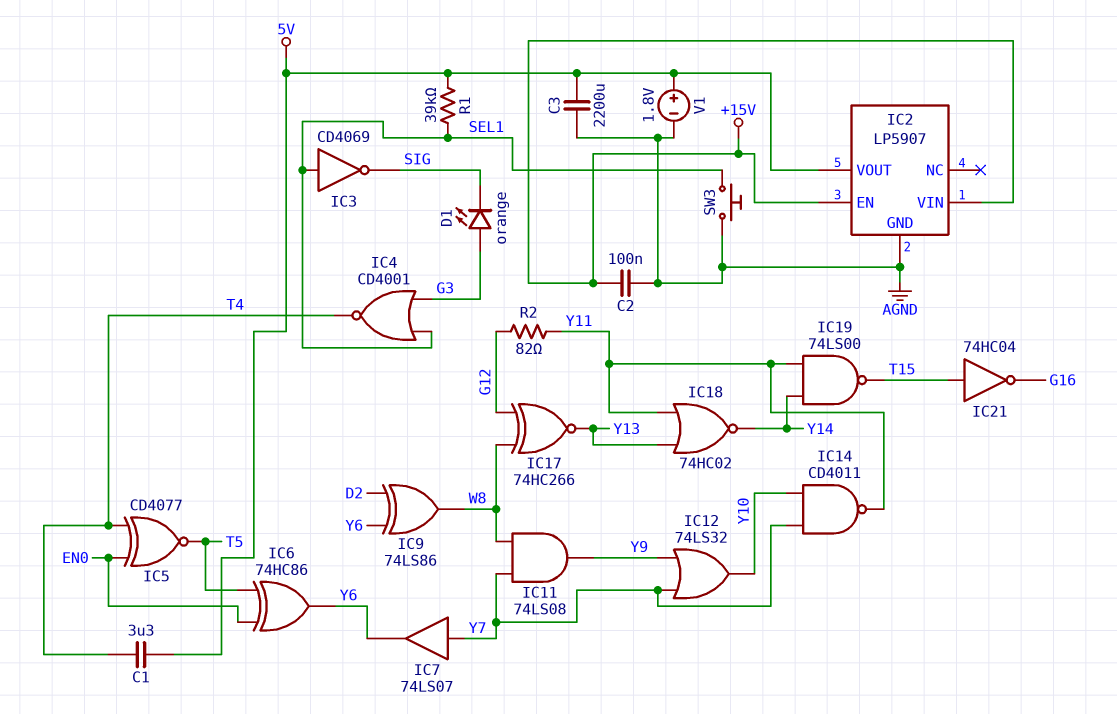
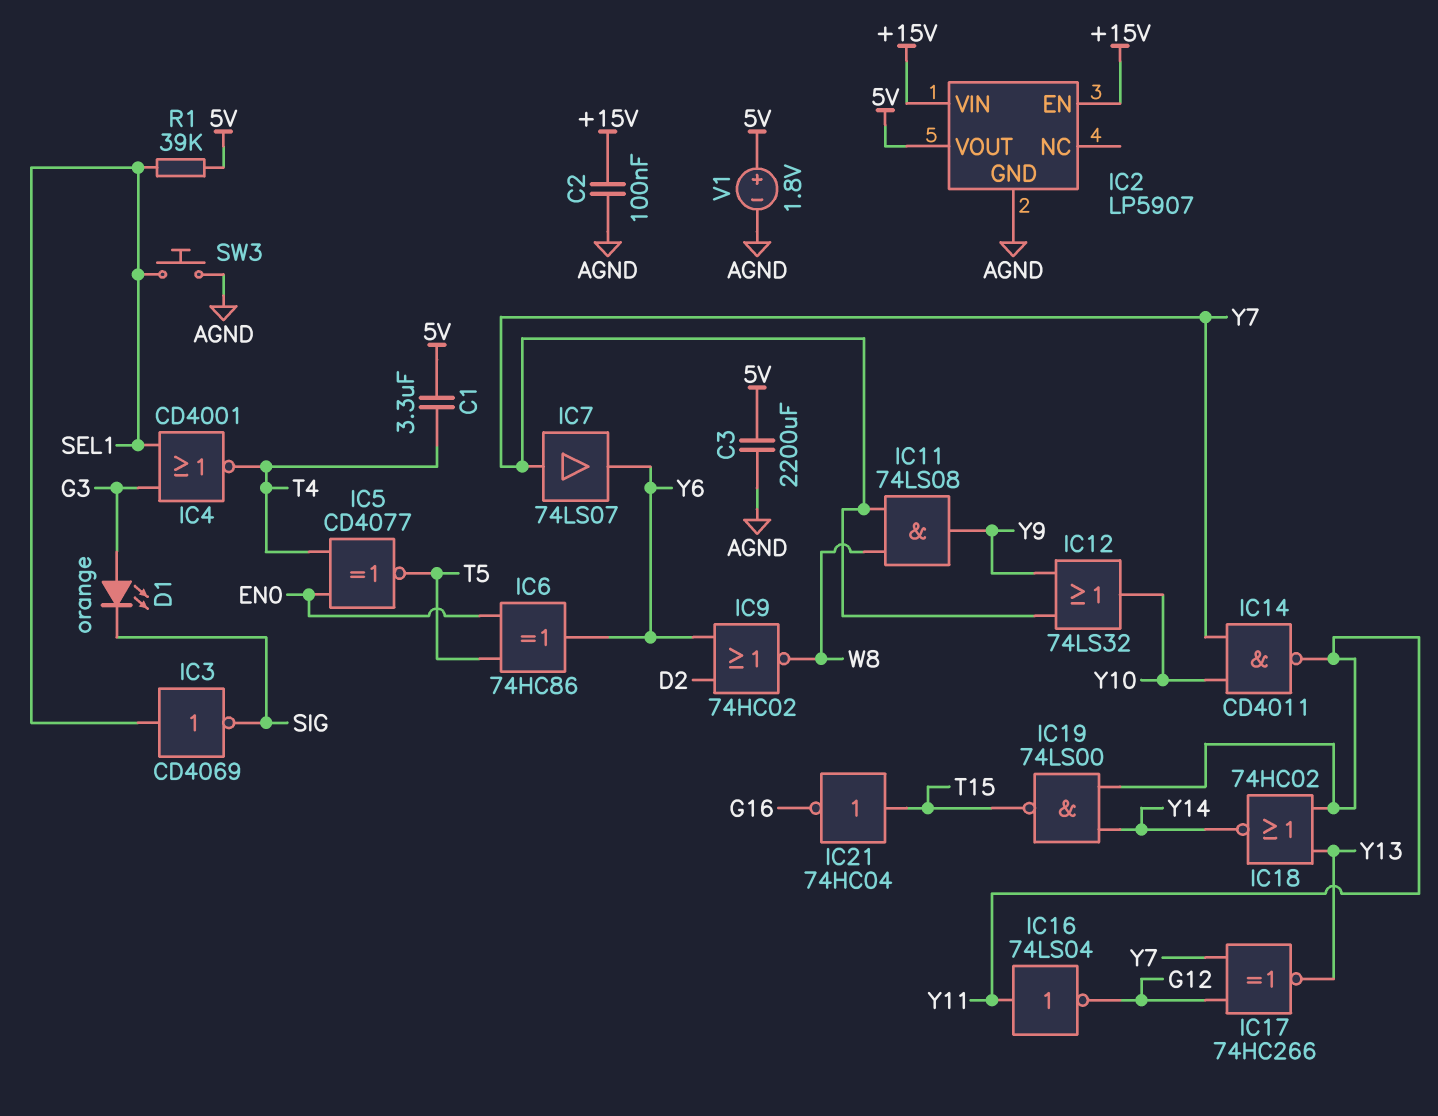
IC9: XOR 74LS86 (in D2, in Y6, out W8) -> NOR 74HC02 (in D2, in Y6, out W8)
IC16: none -> NOT 74LS04 (in Y11, out G12)
IC17: XNOR 74HC266 (in G12, in W8, out Y13) -> XNOR 74HC266 (in G12, in Y7, out Y13)
R2: 82 (G12, Y11) -> none

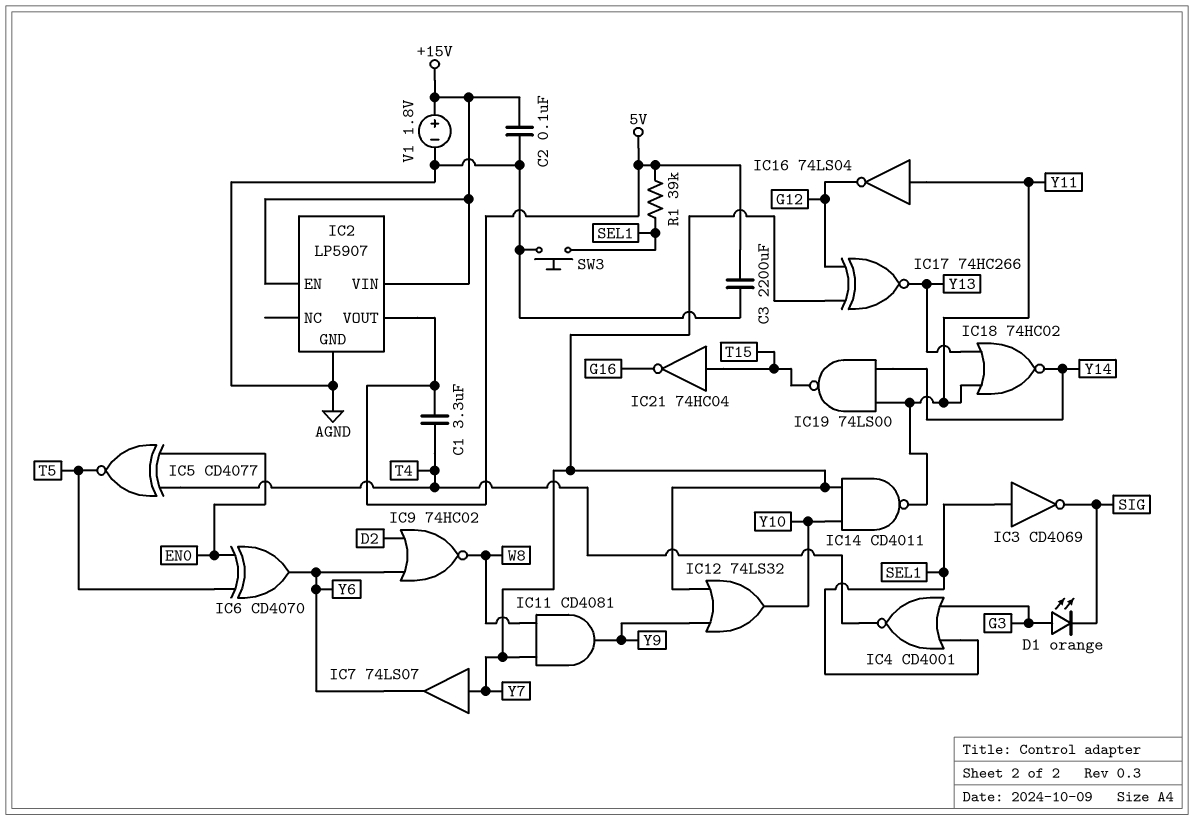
IC6: XOR 74HC86 (in EN0, in T5, out Y6) -> XOR CD4070 (in EN0, in T5, out Y6)
IC11: AND 74LS08 (in W8, in Y7, out Y9) -> AND CD4081 (in W8, in Y7, out Y9)
V1: 1.8V (plus 5V, minus AGND) -> 1.8V (plus +15V, minus AGND)

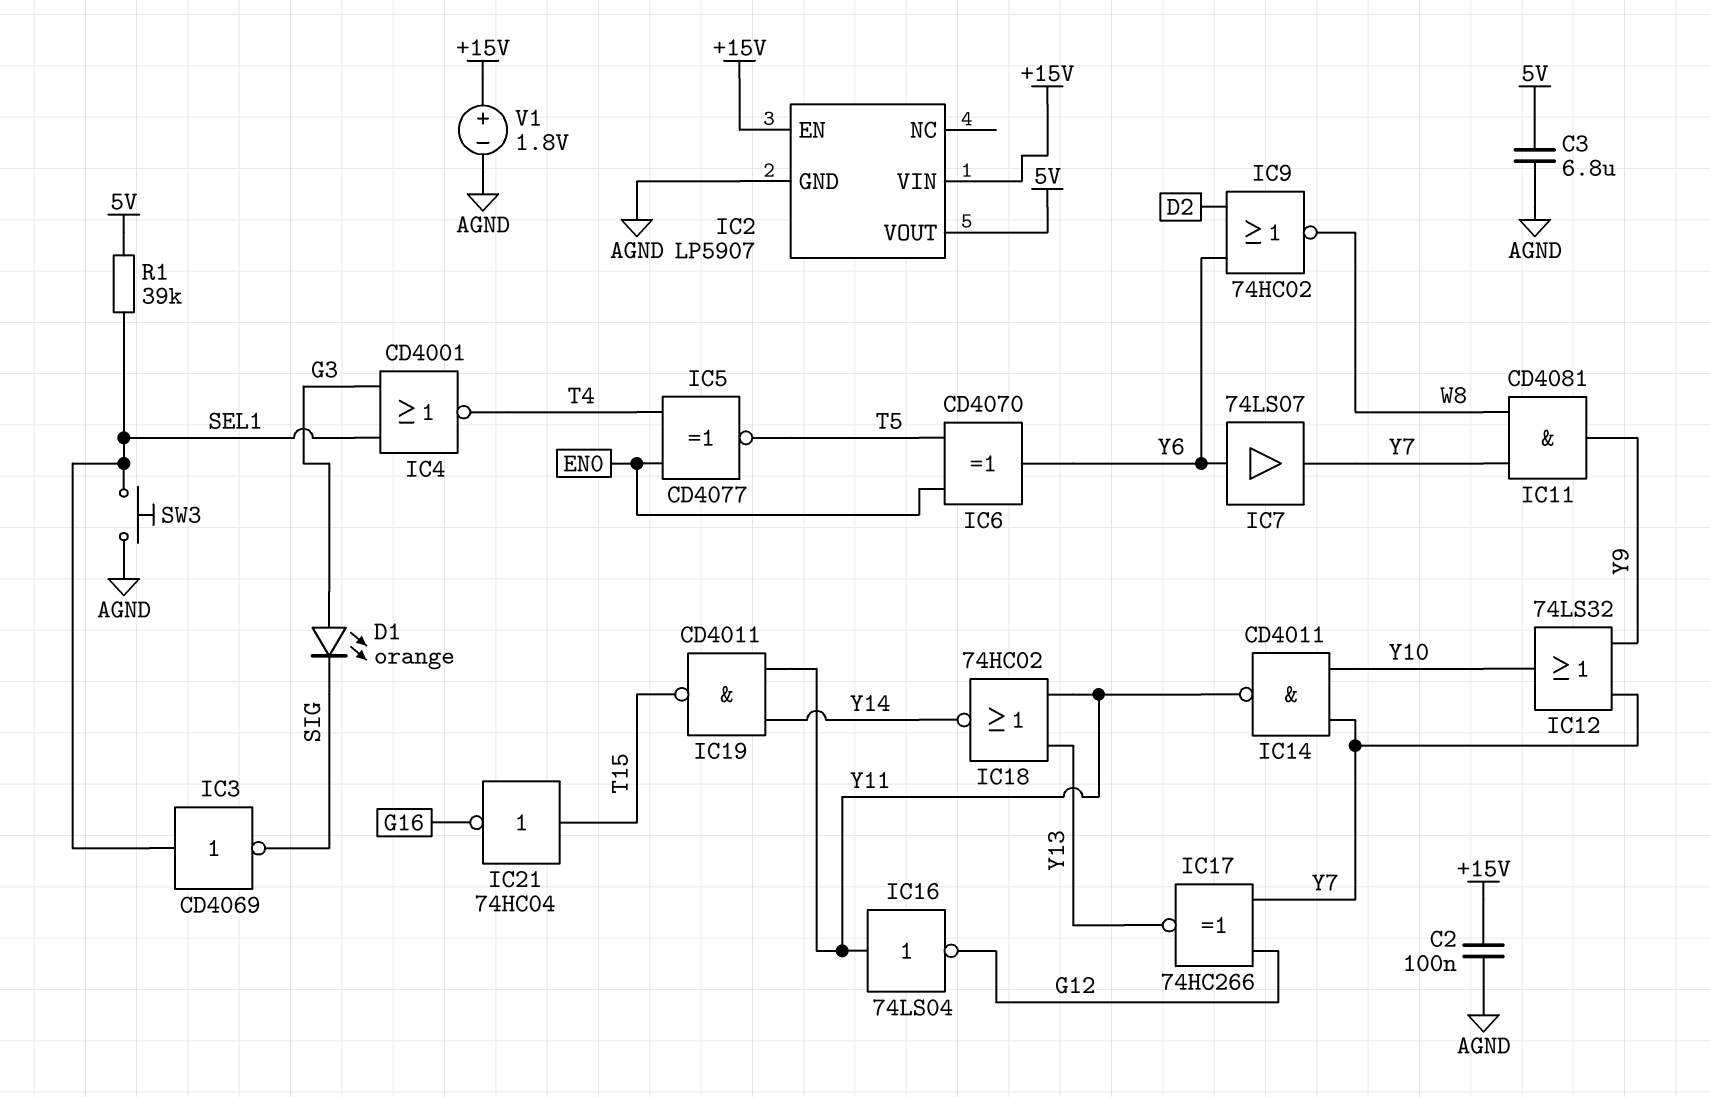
C1: 3.3uF (5V, T4) -> none
C3: 2200uF (5V, AGND) -> 6.8uF (5V, AGND)
IC7: buffer 74LS07 (in Y7, out Y6) -> buffer 74LS07 (in Y6, out Y7)
IC19: NAND 74LS00 (in Y11, in Y14, out T15) -> NAND CD4011 (in Y11, in Y14, out T15)

